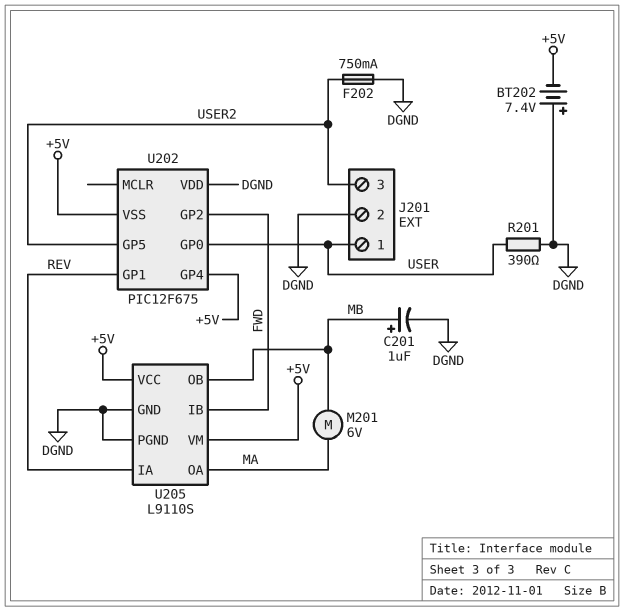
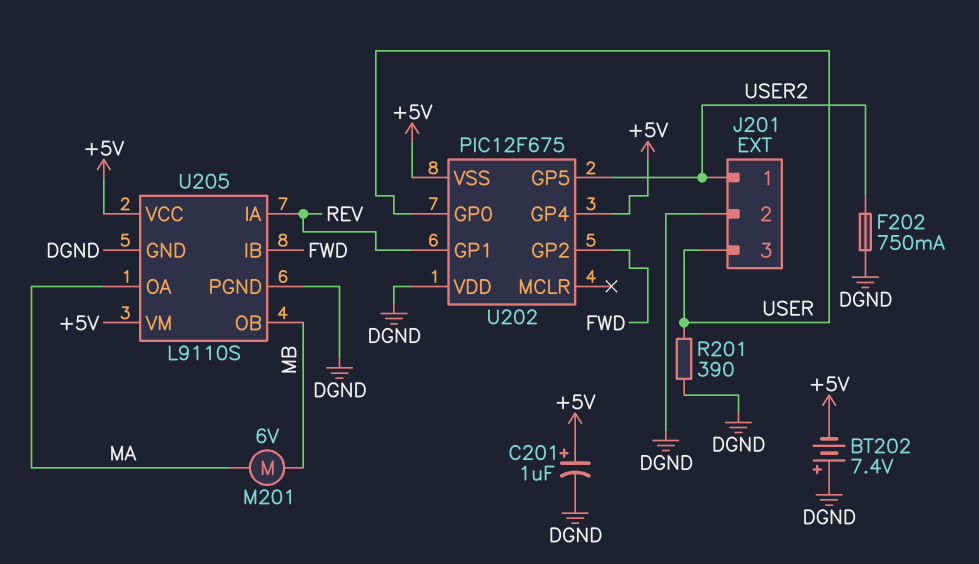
C201: 1uF (plus MB, minus DGND) -> 1uF (plus +5V, minus DGND)
J201 pin 1: USER -> USER2
J201 pin 3: USER2 -> USER

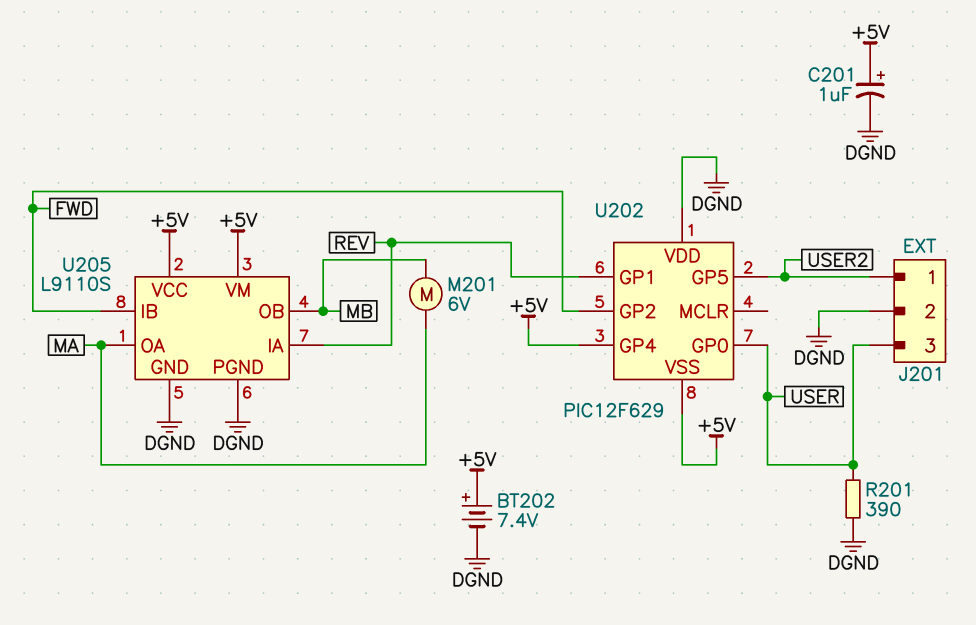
BT202: 7.4V (plus DGND, minus +5V) -> 7.4V (plus +5V, minus DGND)
F202: 750mA (DGND, USER2) -> none
U202: PIC12F675 -> PIC12F629

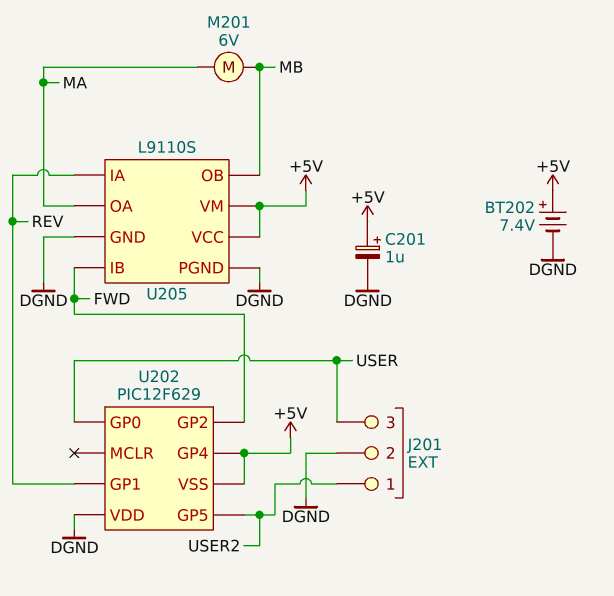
R201: 390 (DGND, USER) -> none

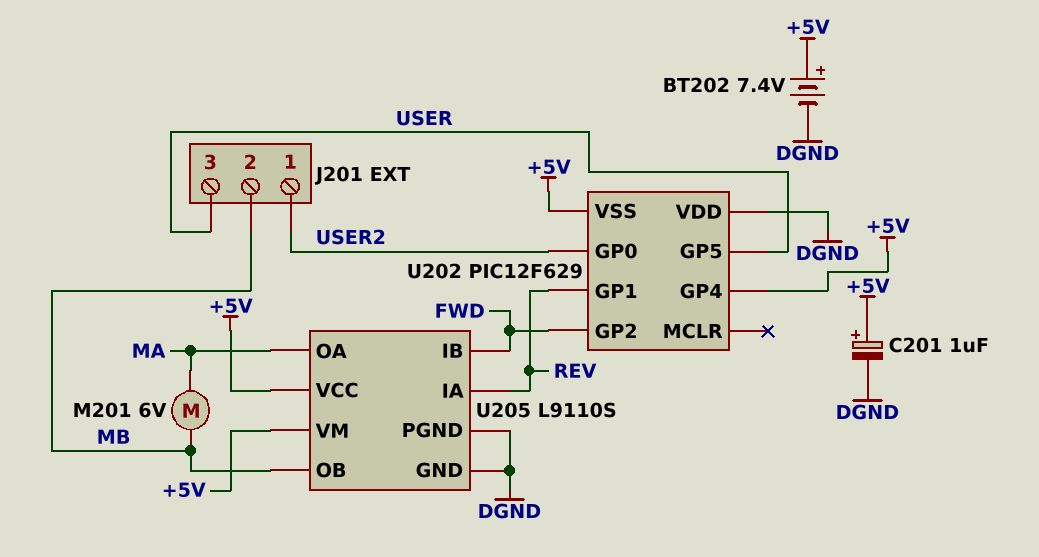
J201 pin 2: DGND -> MB
U202 pin GP0: USER -> USER2
U202 pin GP5: USER2 -> USER

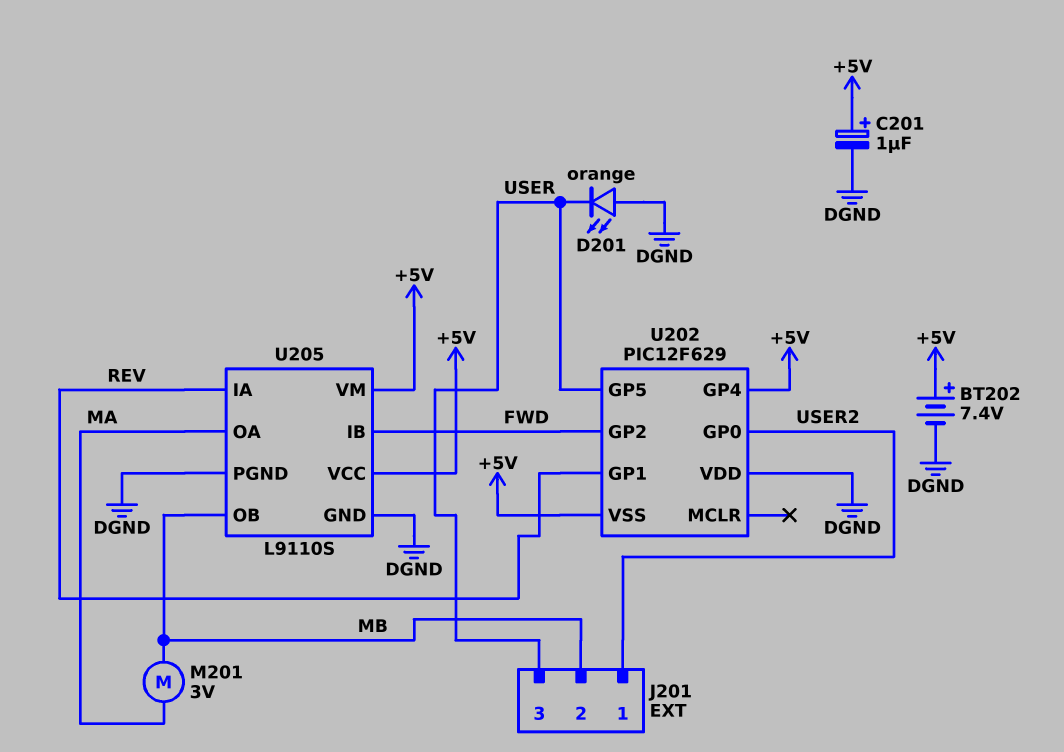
D201: none -> LED orange (A DGND, K USER)
M201: motor 6V (MA, MB) -> motor 3V (MA, MB)

